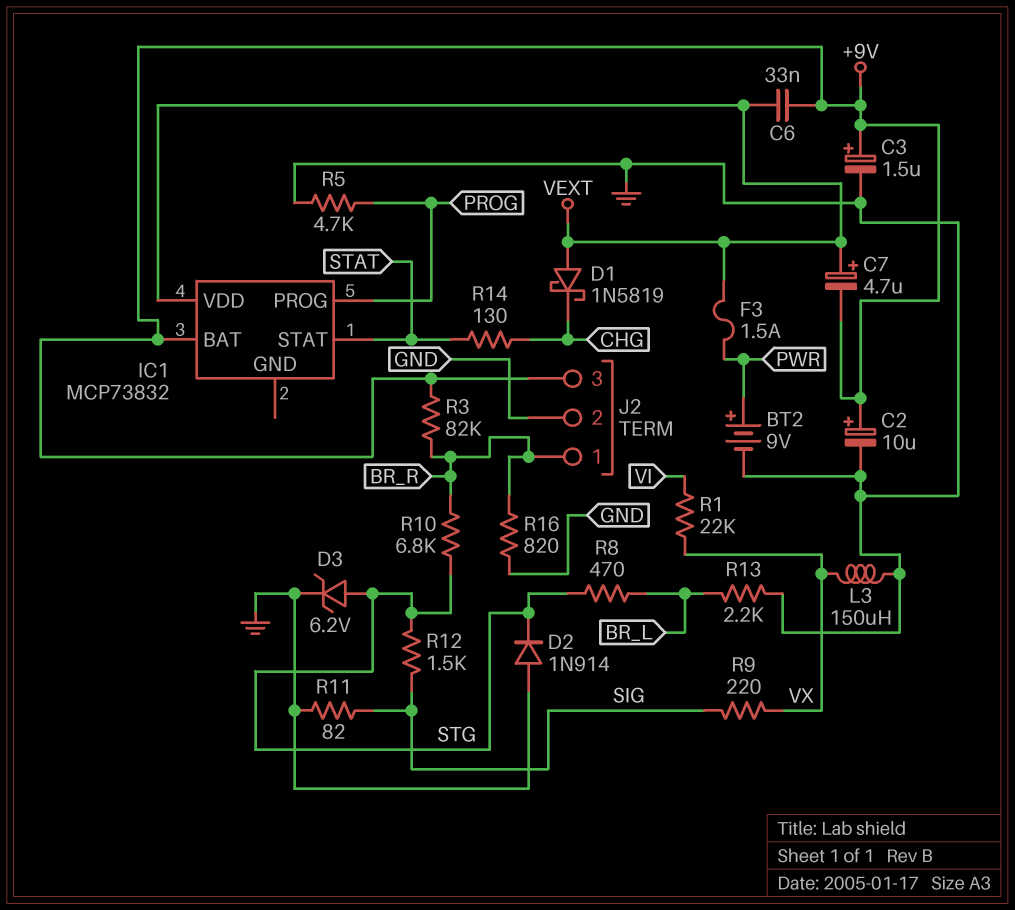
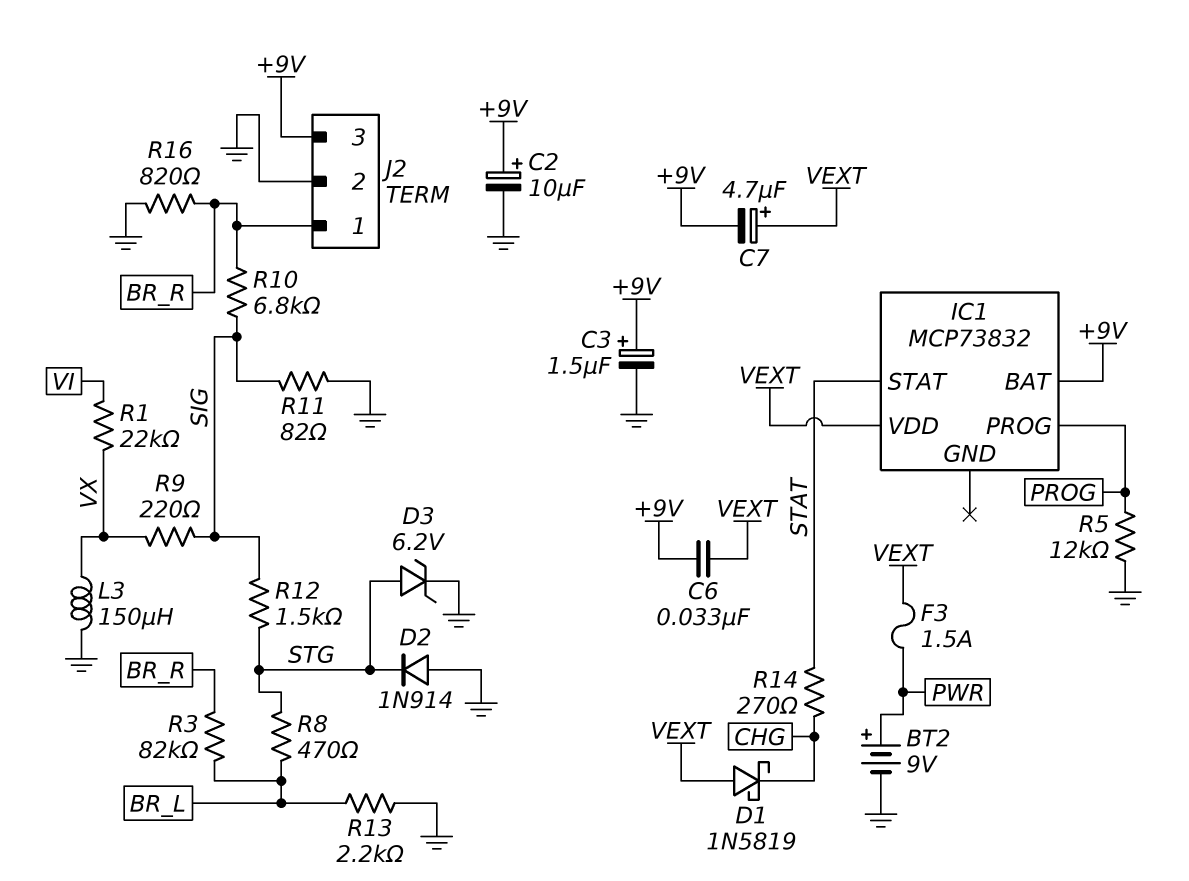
R3: 82k (+9V, BR_R) -> 82k (BR_L, BR_R)
R5: 4.7k (GND, PROG) -> 12k (GND, PROG)
R10: 6.8k (BR_R, STG) -> 6.8k (BR_R, SIG)
R14: 130 (CHG, STAT) -> 270 (CHG, STAT)

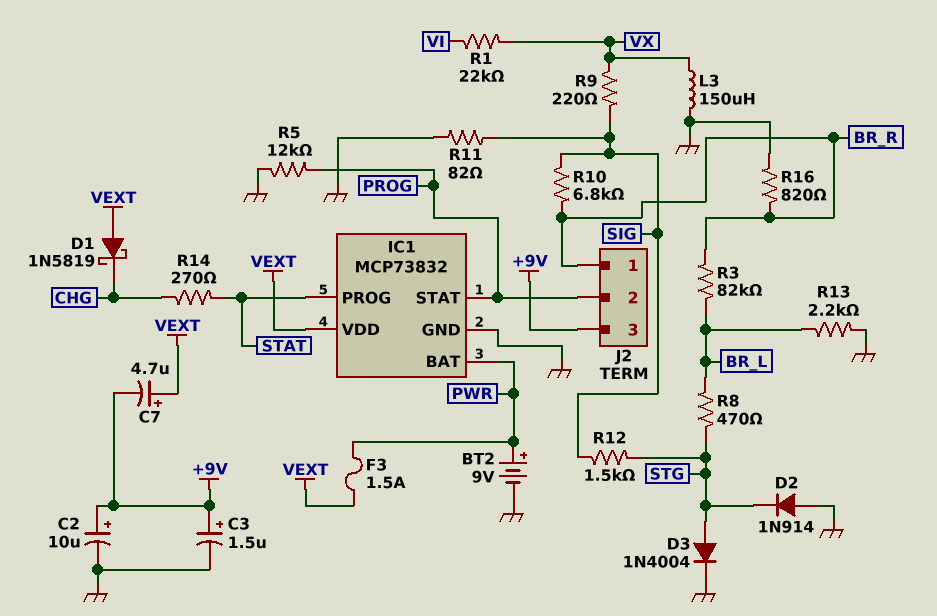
C6: 33nF (+9V, VEXT) -> none
D3: zener 6.2V (A STG, K GND) -> diode 1N4004 (A STG, K GND)
IC1 pin BAT: +9V -> PWR
IC1 pin GND: none -> GND
IC1 pin PROG: PROG -> STAT
IC1 pin STAT: STAT -> PROG
J2 pin 2: GND -> PROG

